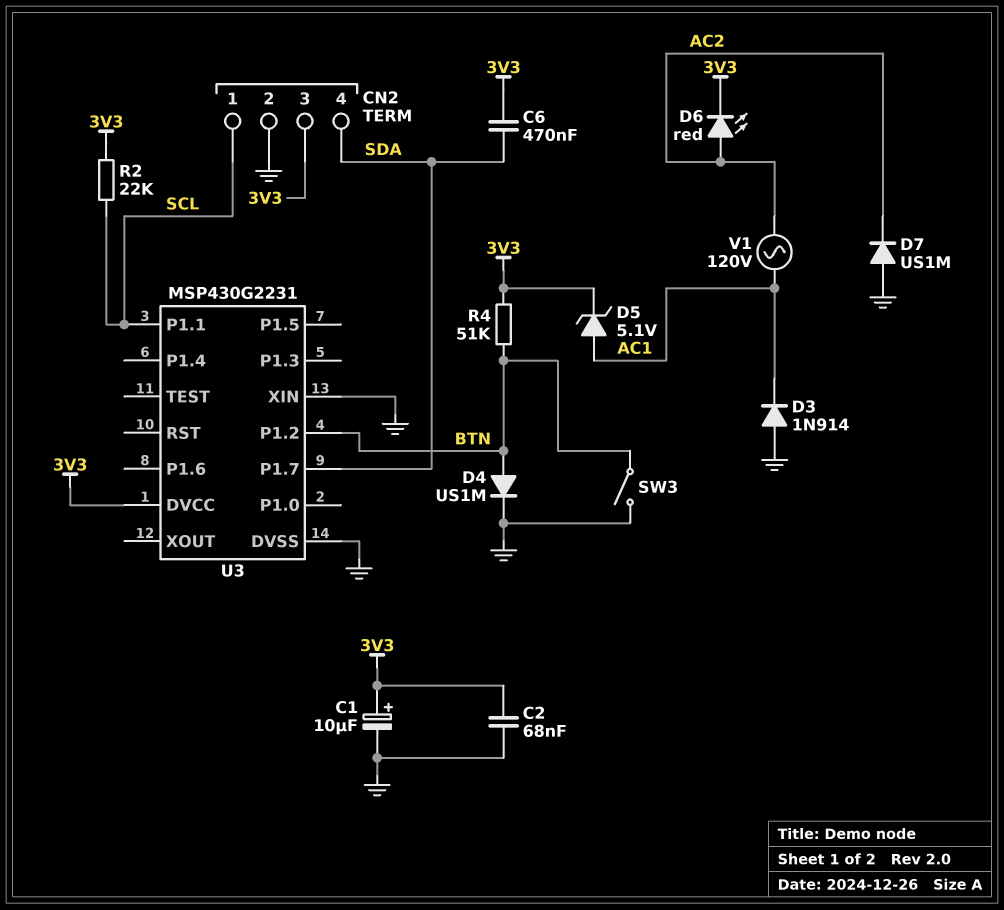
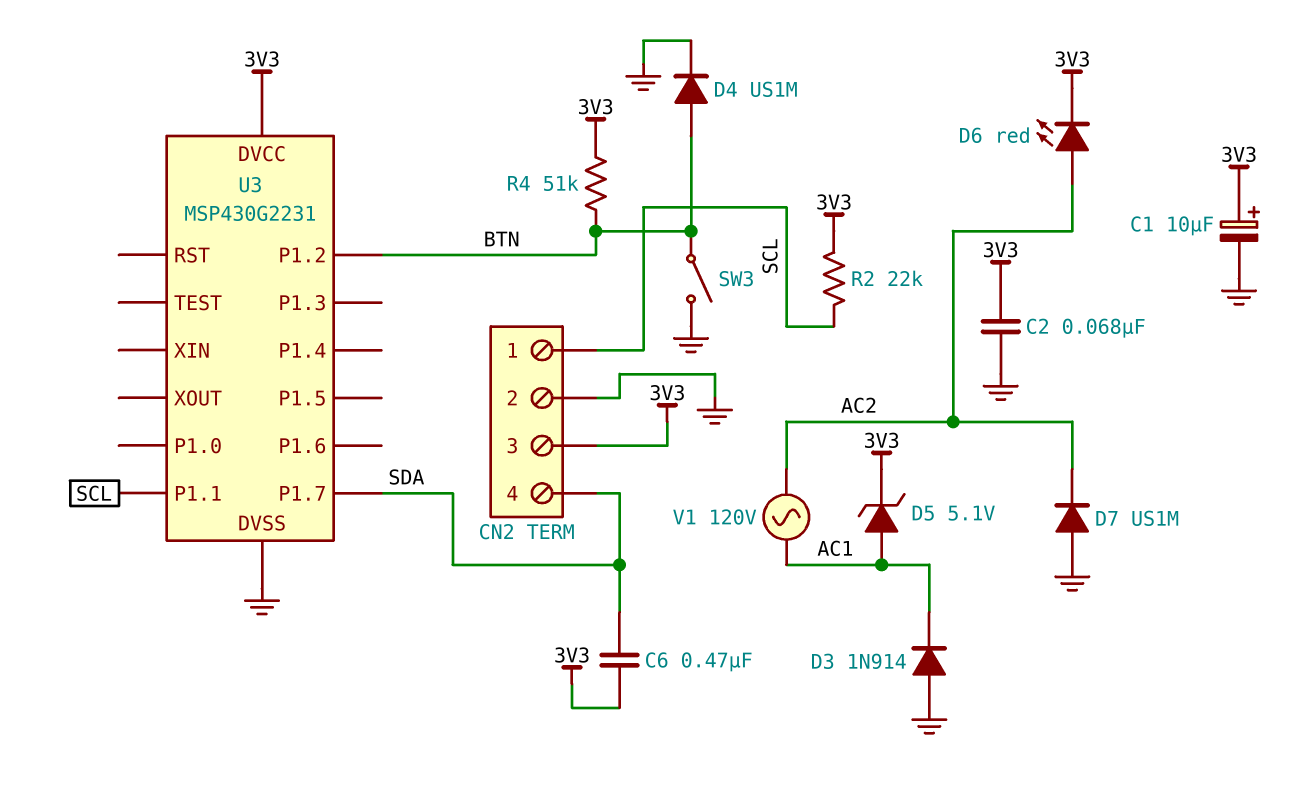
U3 pin XIN: GND -> none

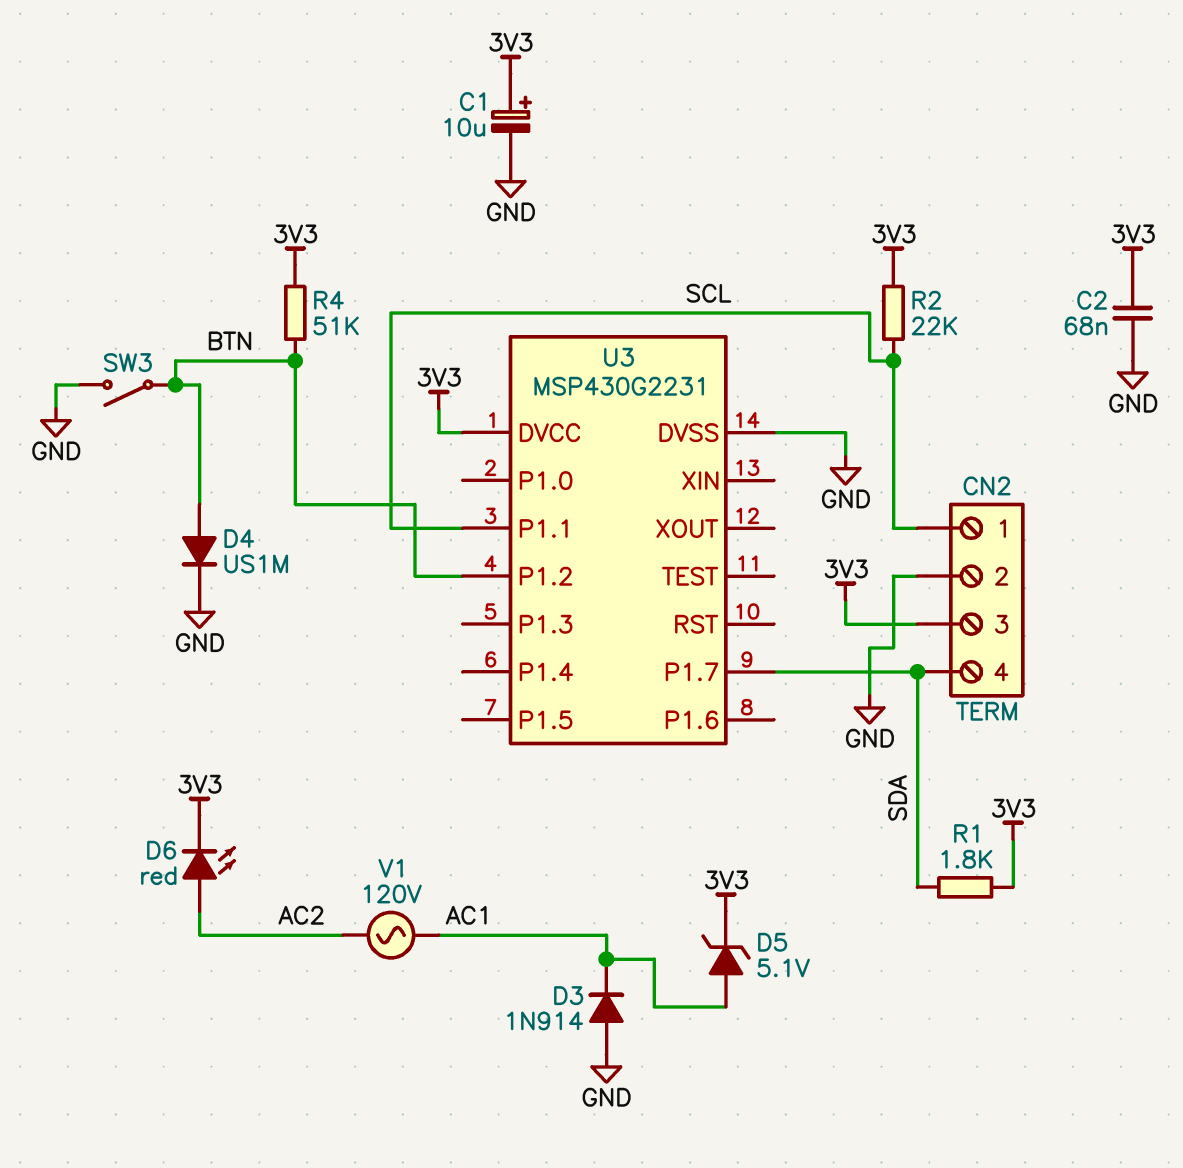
C6: 470nF (3V3, SDA) -> none
D7: diode US1M (A GND, K AC2) -> none
R1: none -> 1.8k (3V3, SDA)

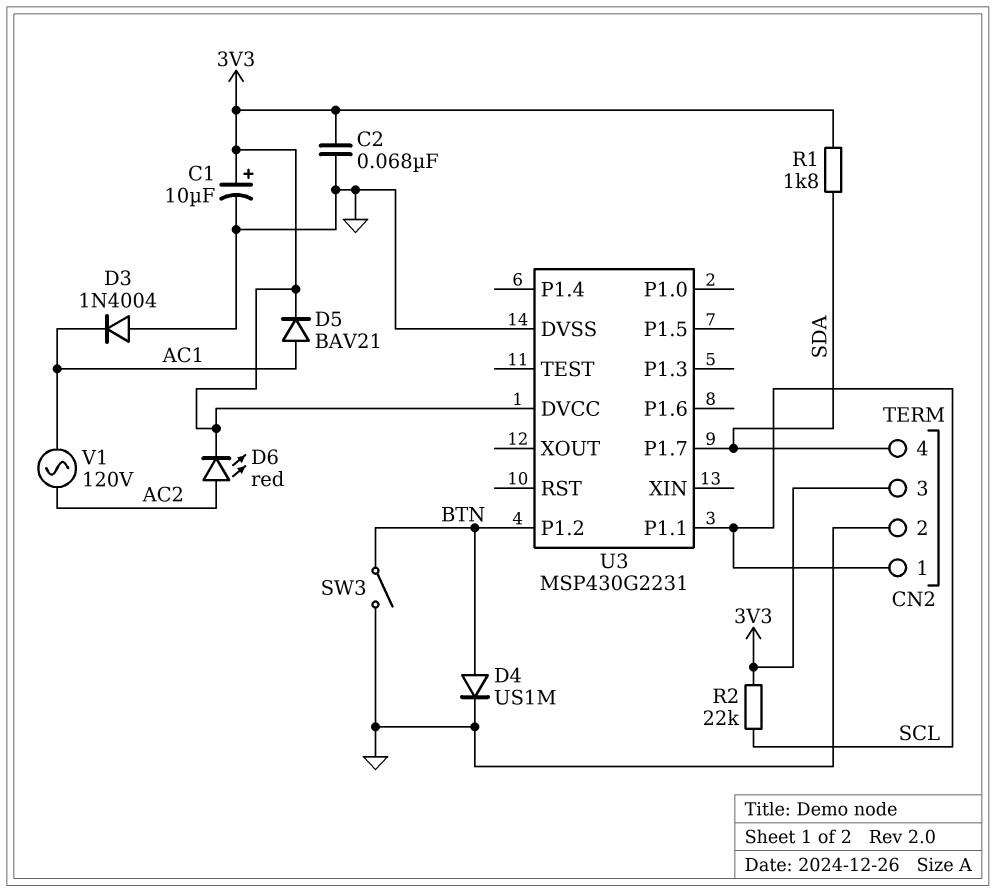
D3: diode 1N914 (A GND, K AC1) -> diode 1N4004 (A GND, K AC1)
D5: zener 5.1V (A AC1, K 3V3) -> diode BAV21 (A AC1, K 3V3)
R4: 51k (3V3, BTN) -> none

